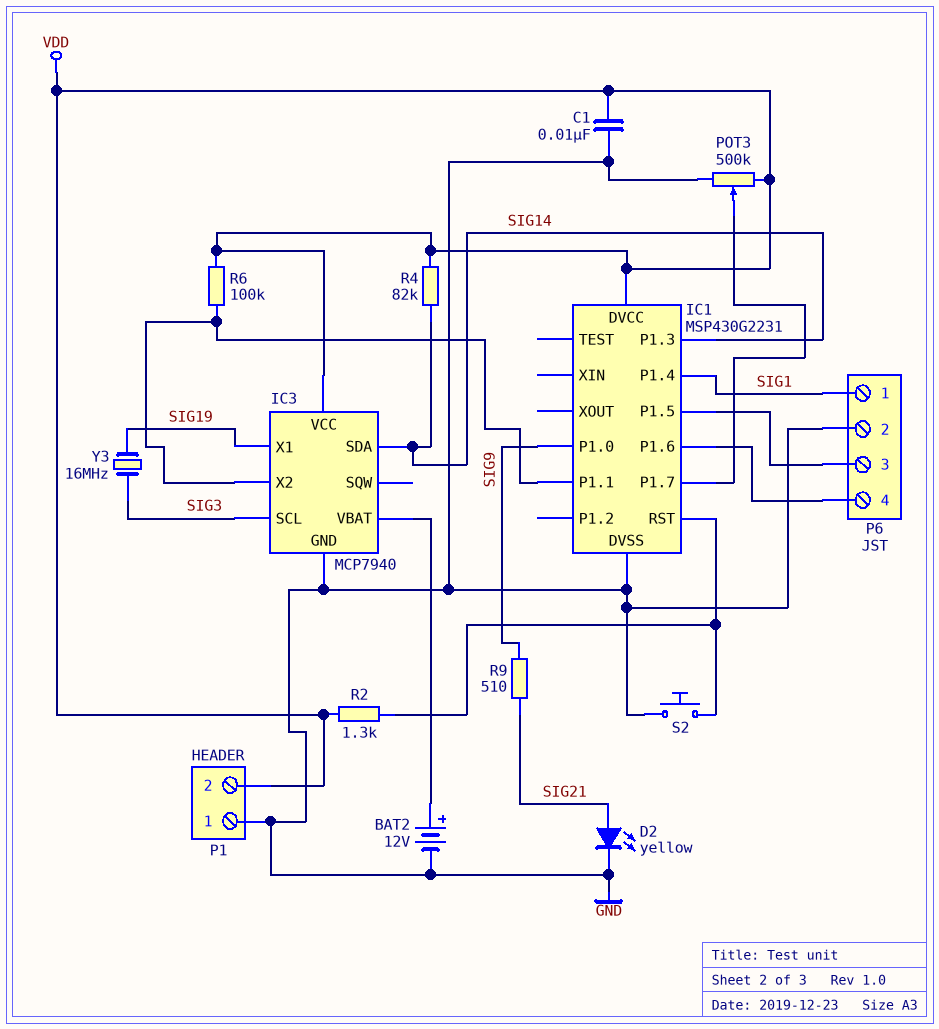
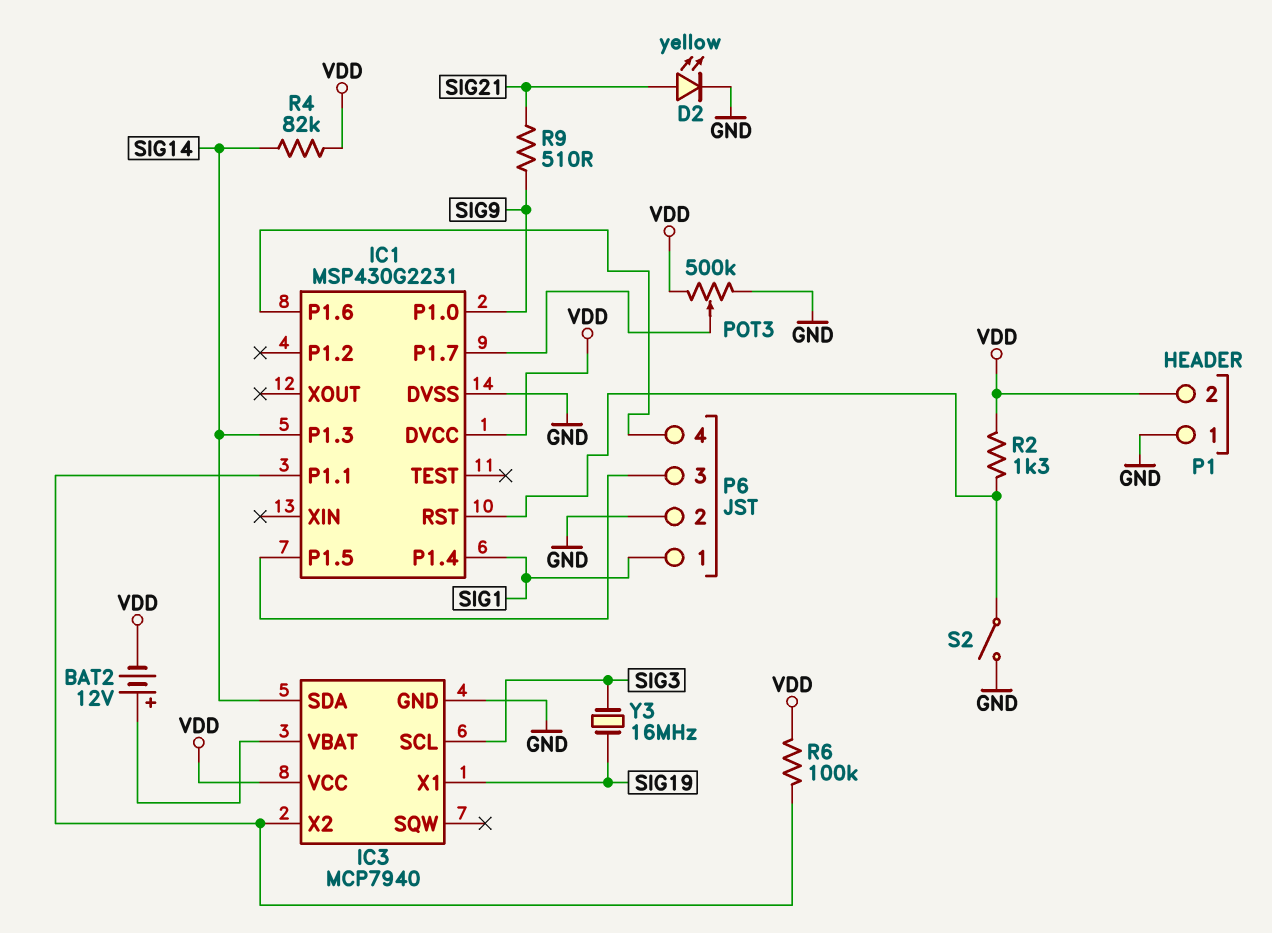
BAT2: 12V (plus IC3/VBAT, minus GND) -> 12V (plus IC3/VBAT, minus VDD)
C1: 10nF (GND, VDD) -> none
S2: button (GND, IC1/RST) -> switch (GND, IC1/RST)

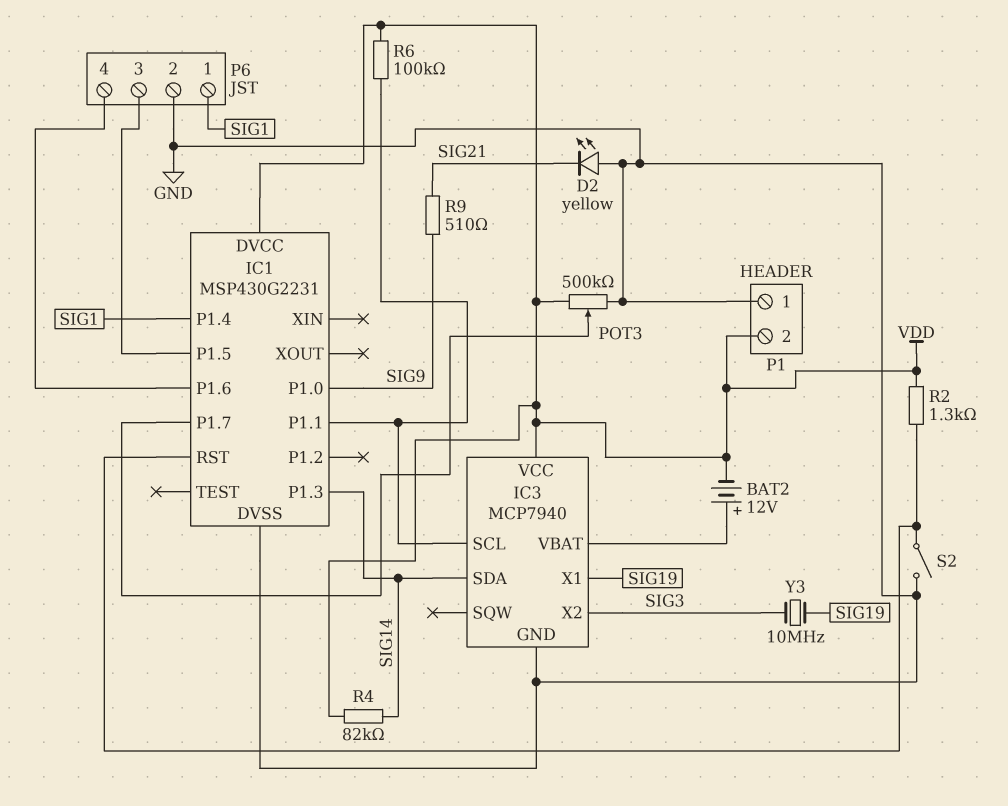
D2: LED yellow (A SIG21, K GND) -> LED yellow (A GND, K SIG21)
IC3 pin SCL: SIG3 -> IC1/P1.1
IC3 pin X2: IC1/P1.1 -> SIG3
Y3: 16MHz (SIG3, SIG19) -> 10MHz (SIG3, SIG19)

